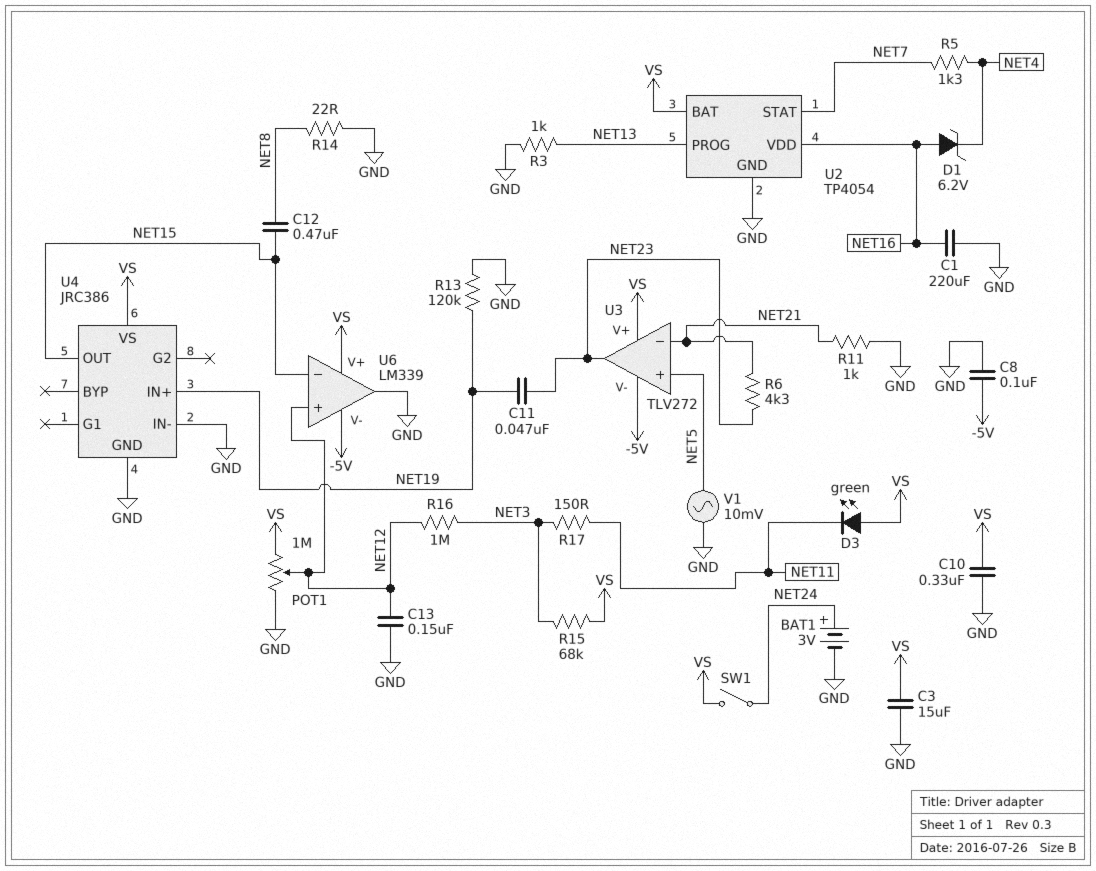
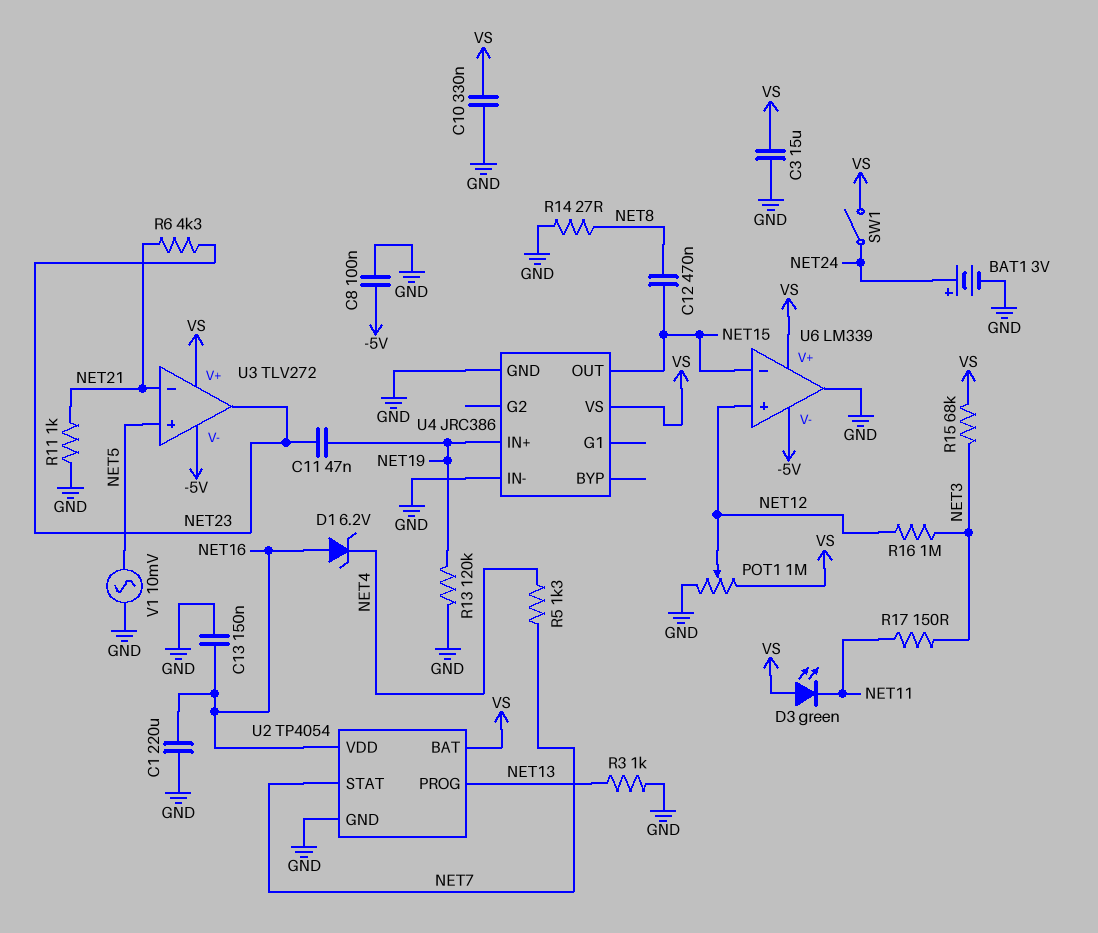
C13: 150nF (GND, NET12) -> 150nF (GND, NET16)
R14: 22 (GND, NET8) -> 27 (GND, NET8)

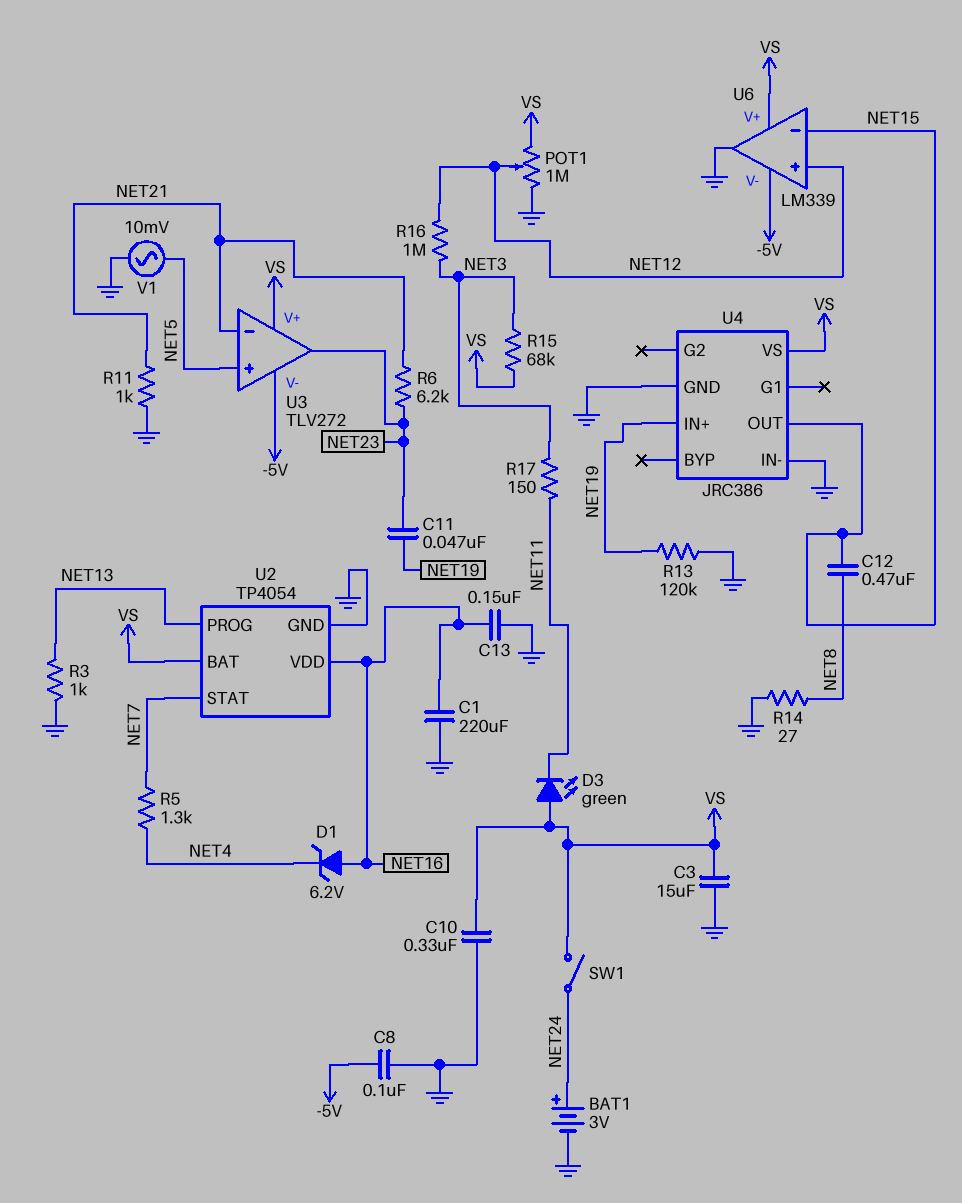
R6: 4.3k (NET21, NET23) -> 6.2k (NET21, NET23)

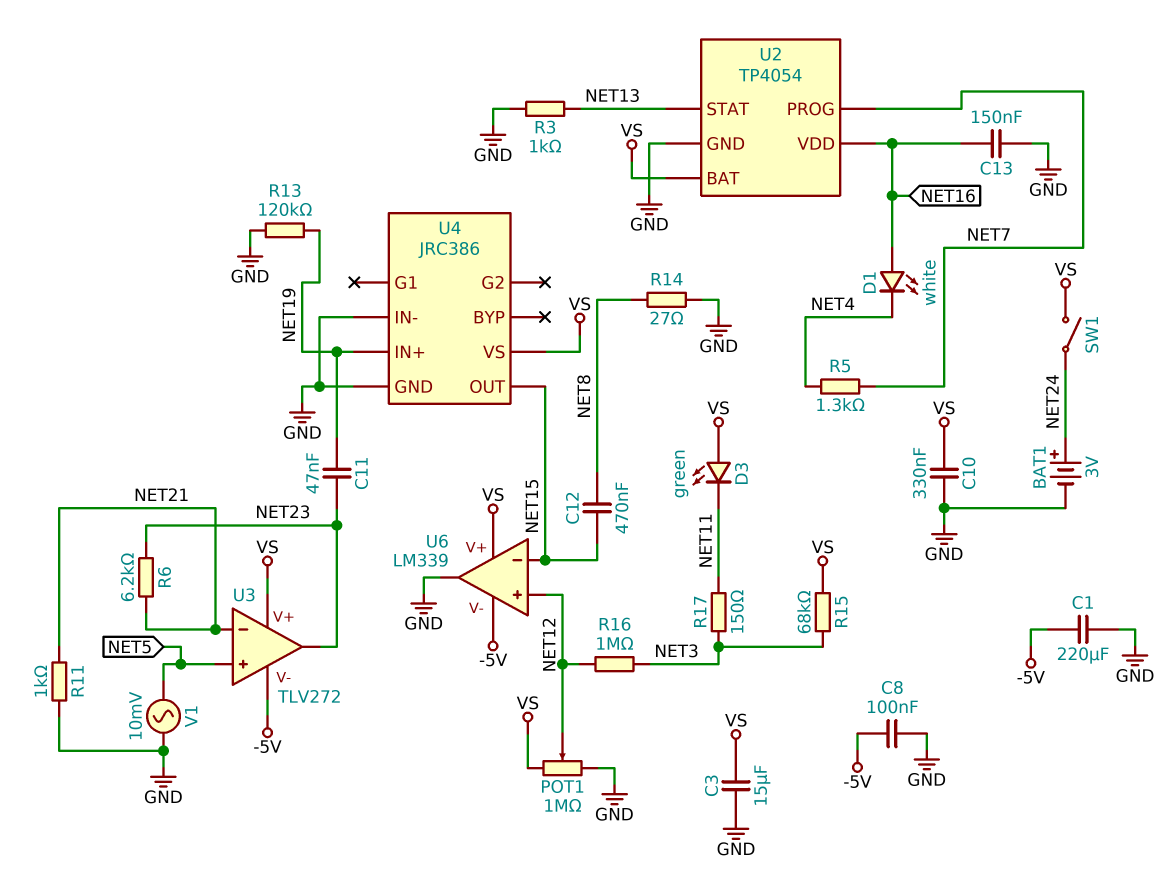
C1: 220uF (GND, NET16) -> 220uF (-5V, GND)
D1: zener 6.2V (A NET16, K NET4) -> LED white (A NET16, K NET4)
U2 pin PROG: NET13 -> NET7
U2 pin STAT: NET7 -> NET13

